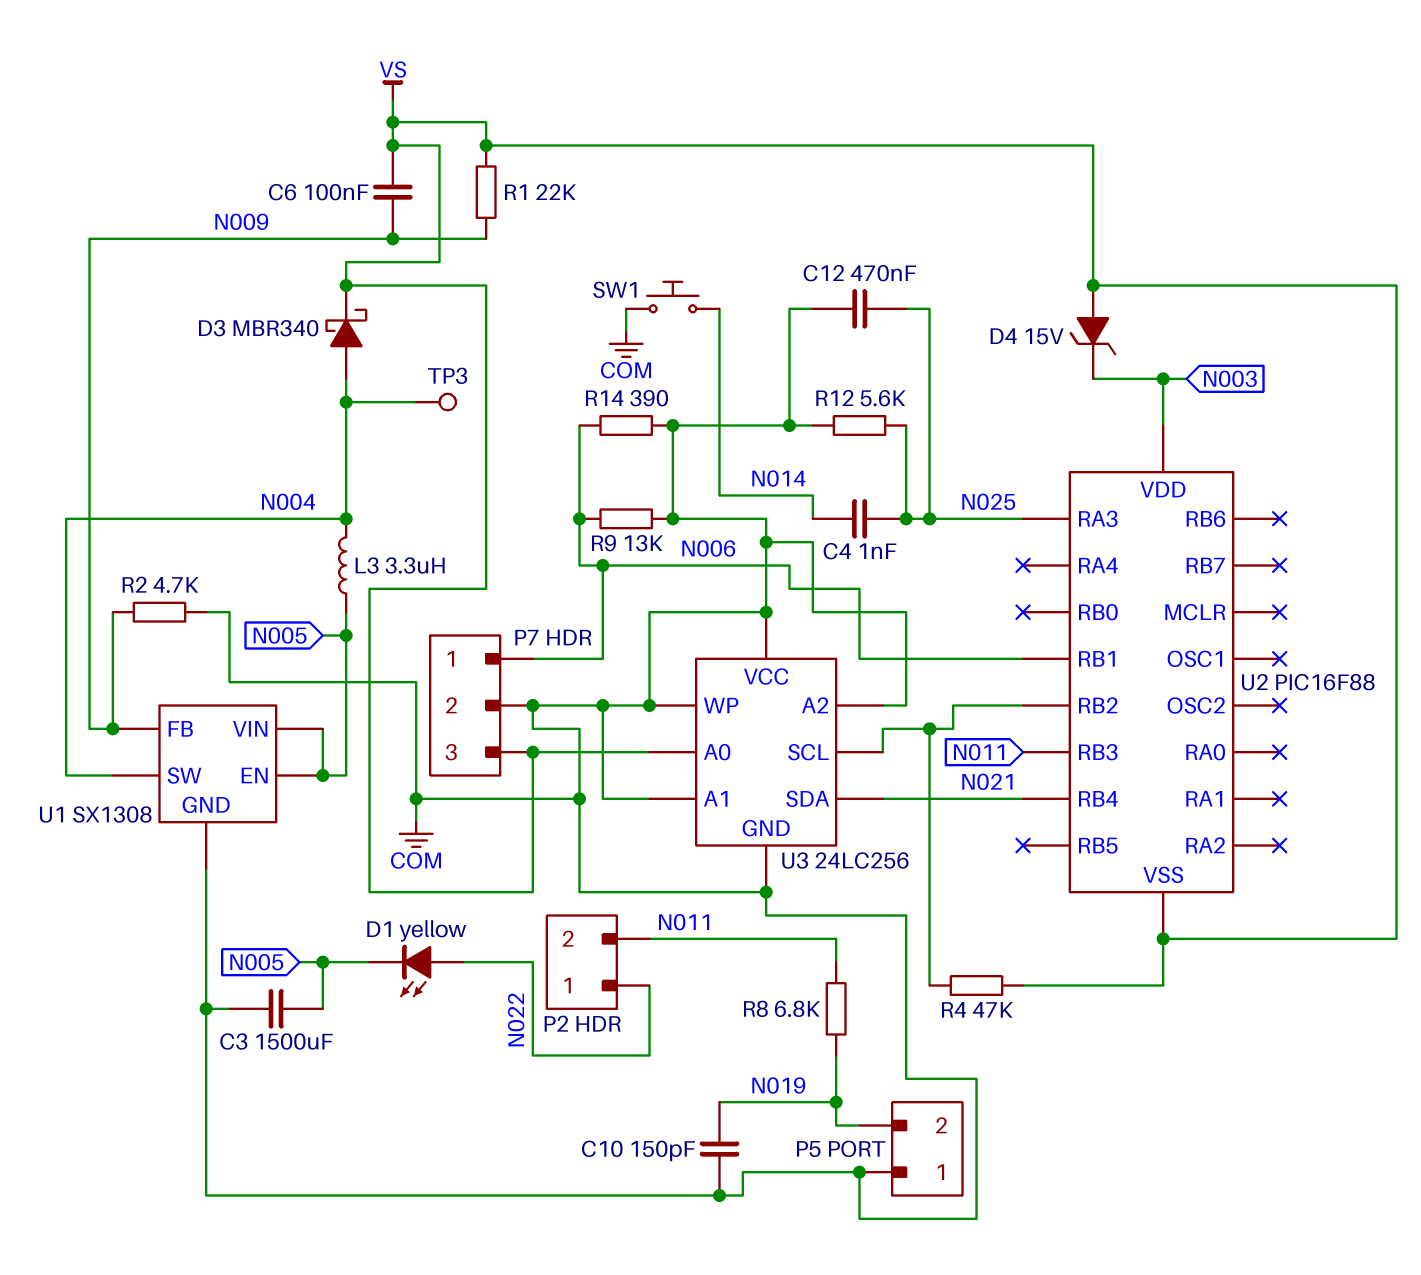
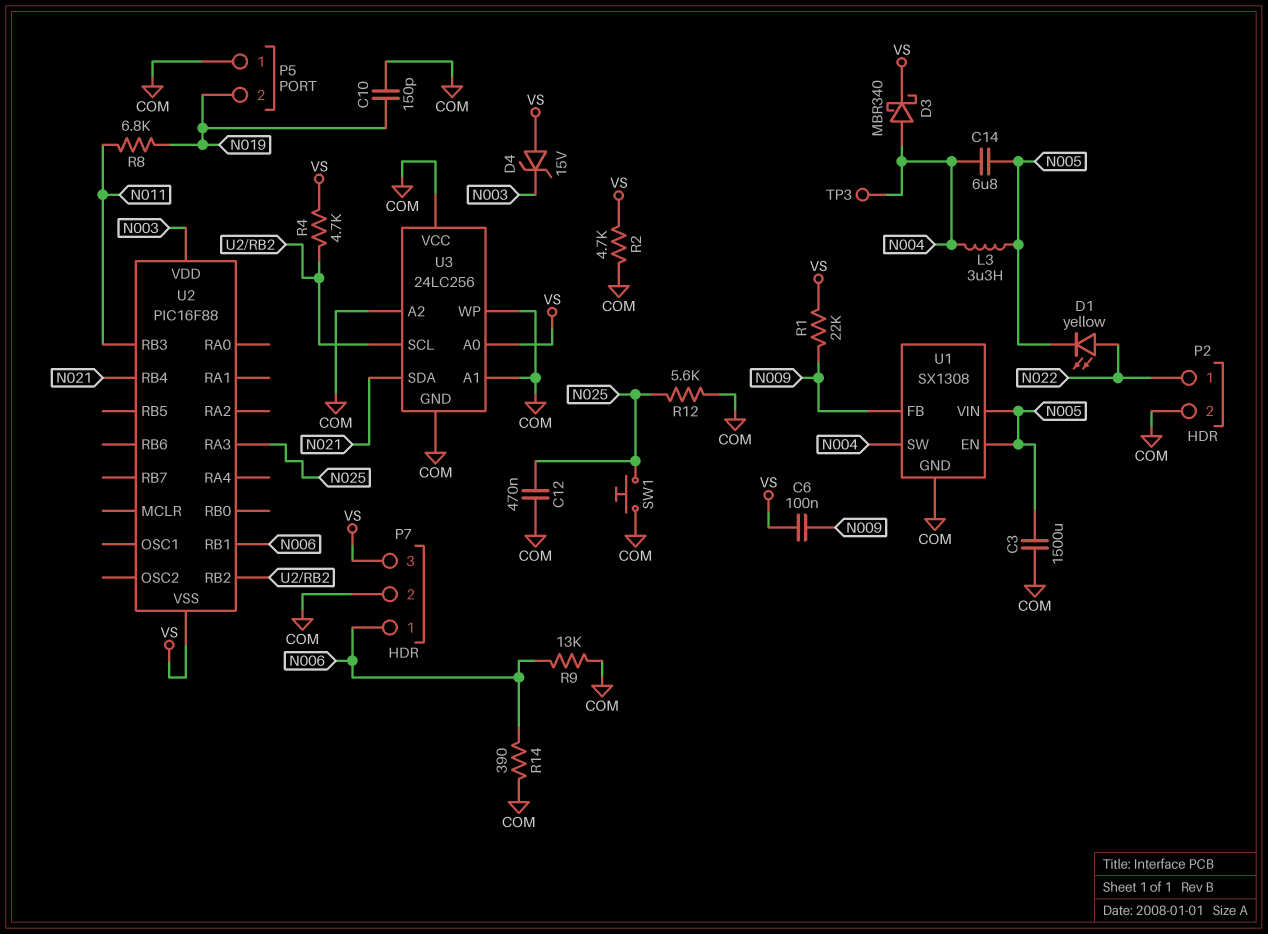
C4: 1nF (N014, N025) -> none
C14: none -> 6.8uF (N004, N005)
P2 pin 2: N011 -> COM
R2: 4.7k (COM, N009) -> 4.7k (COM, VS)
R4: 47k (U2/RB2, VS) -> 4.7k (U2/RB2, VS)
SW1: button (COM, N014) -> button (COM, N025)

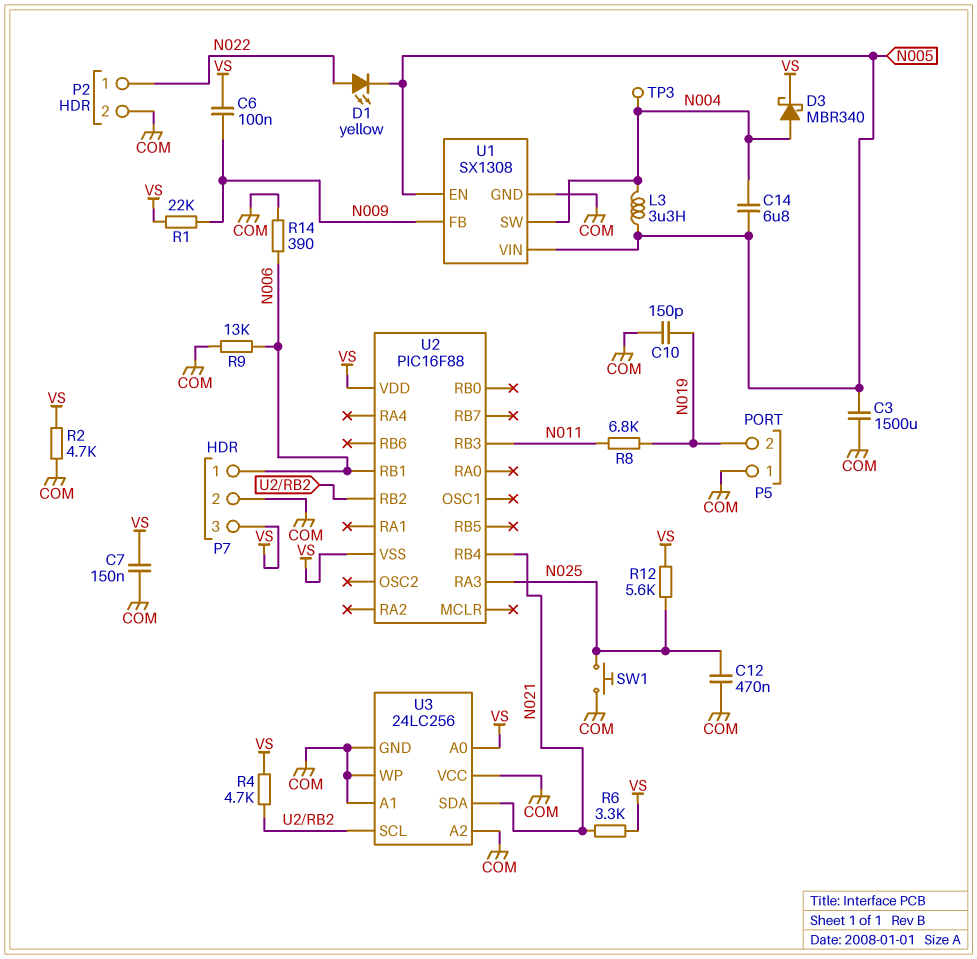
C7: none -> 150nF (COM, VS)
D4: zener 15V (A VS, K N003) -> none
R6: none -> 3.3k (N021, VS)
R12: 5.6k (COM, N025) -> 5.6k (N025, VS)
U2 pin VDD: N003 -> VS

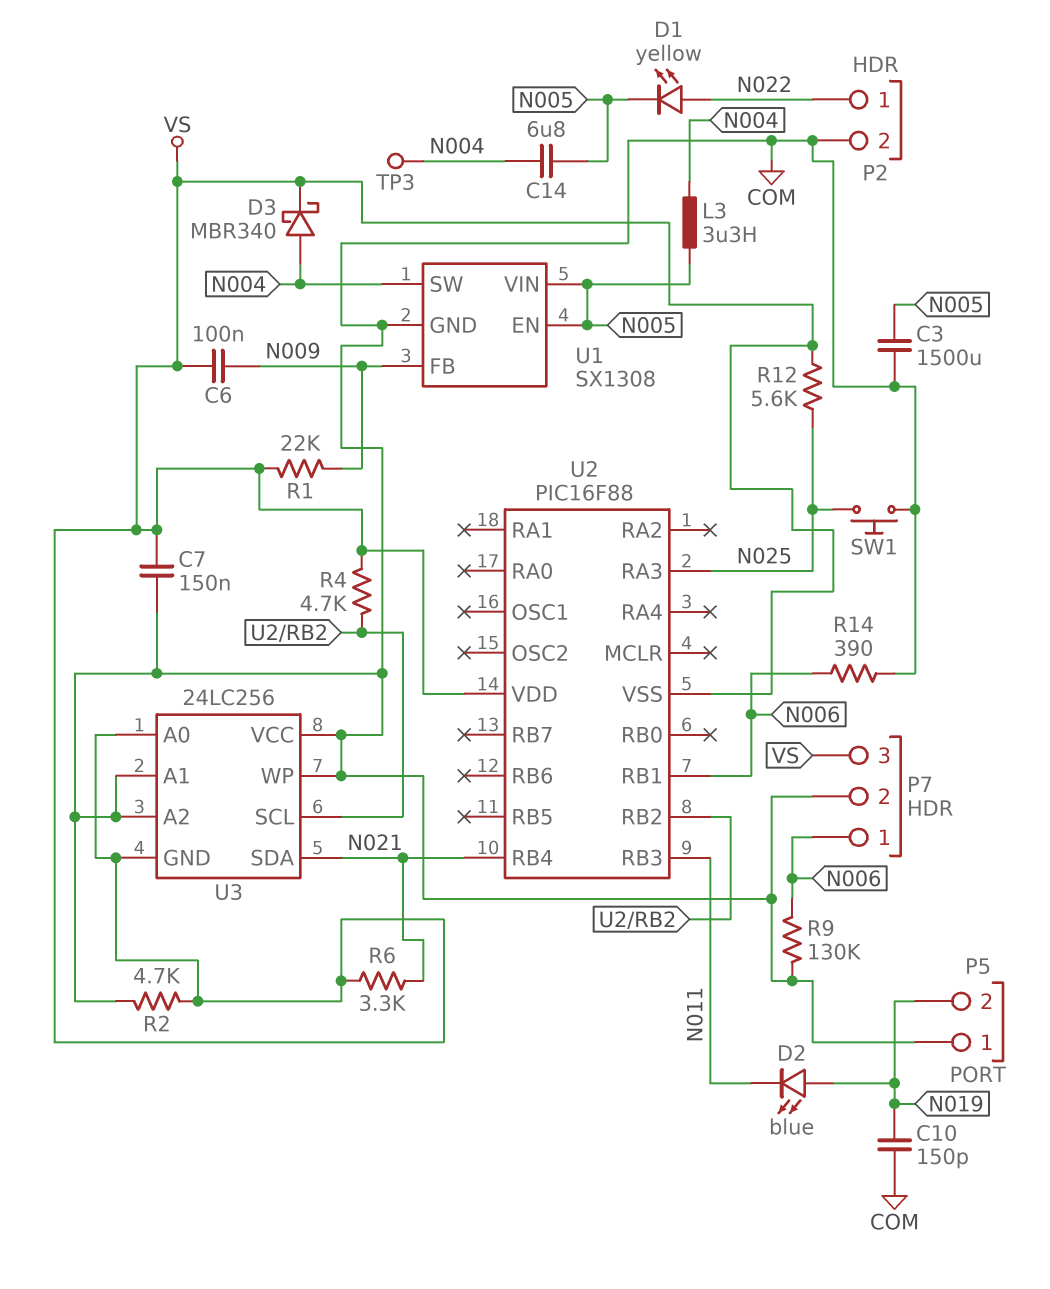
C12: 470nF (COM, N025) -> none
D2: none -> LED blue (A N019, K N011)
R8: 6.8k (N011, N019) -> none
R9: 13k (COM, N006) -> 130k (COM, N006)
U3 pin GND: COM -> VS

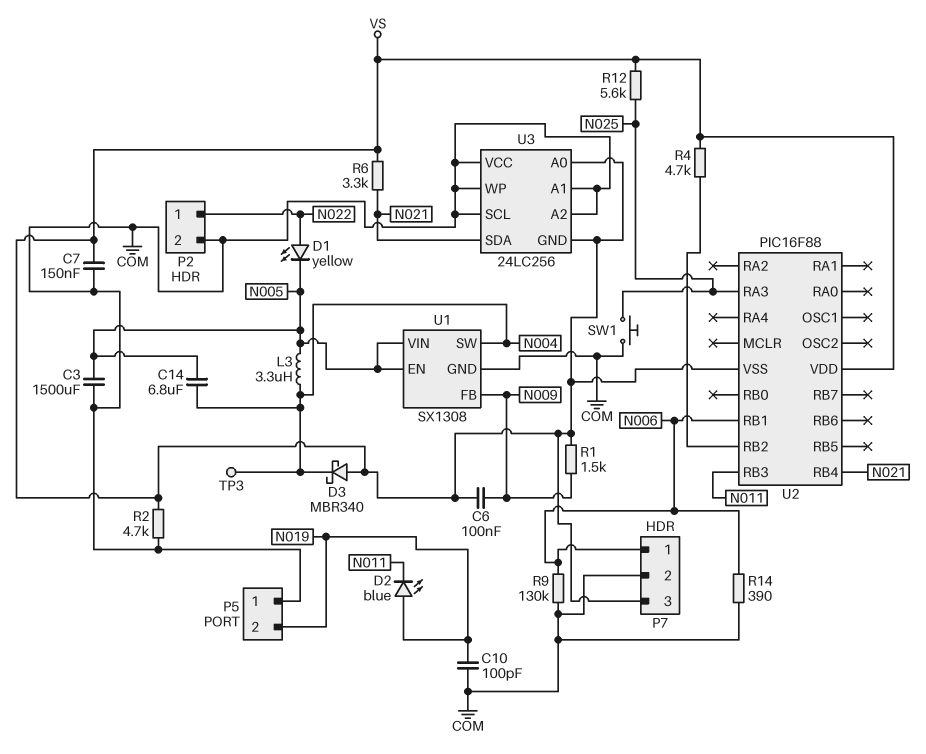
C10: 150pF (COM, N019) -> 100pF (COM, N019)
D3: schottky MBR340 (A N004, K VS) -> schottky MBR340 (A VS, K N004)
R1: 22k (N009, VS) -> 1.5k (N009, VS)
U3 pin SCL: U2/RB2 -> COM

